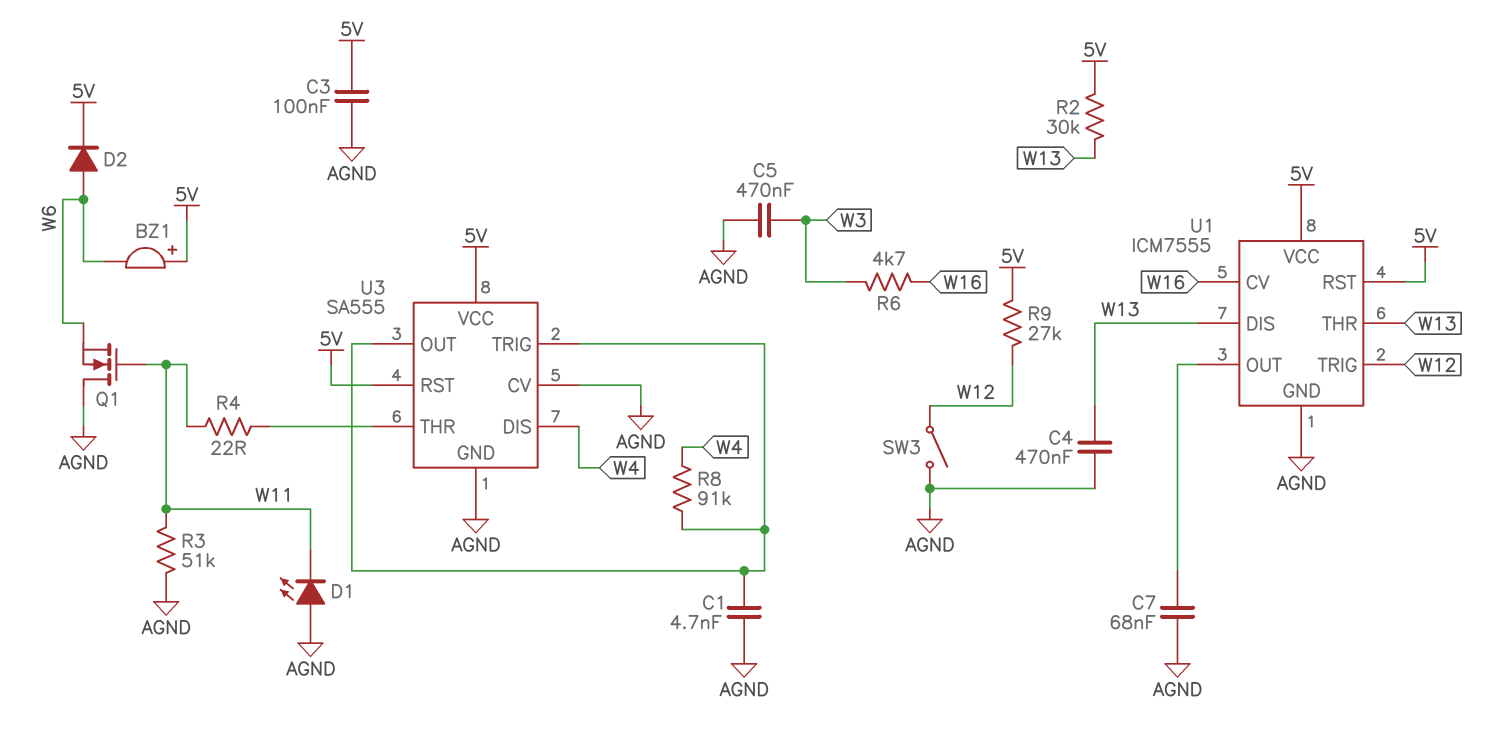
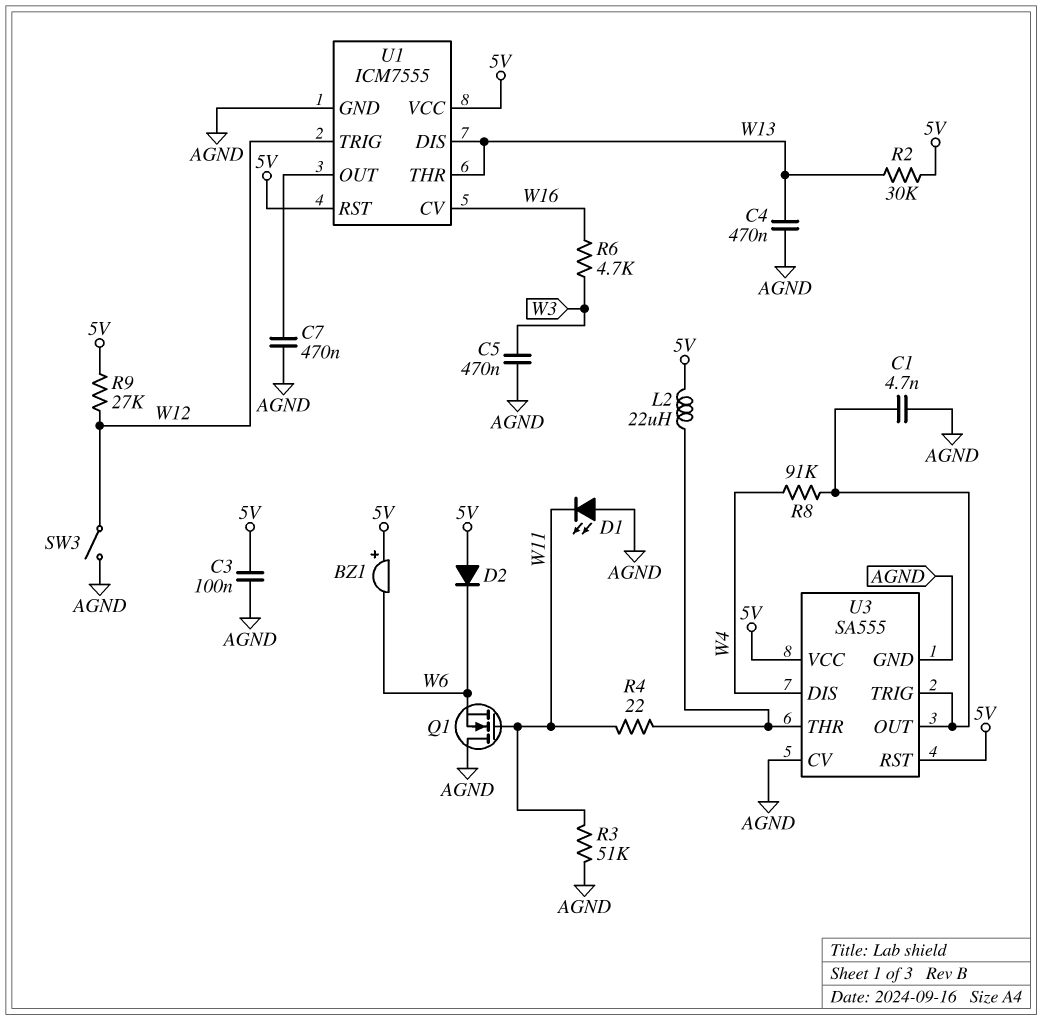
C7: 68nF (AGND, U1/OUT) -> 470nF (AGND, U1/OUT)
D2: diode (A W6, K 5V) -> diode (A 5V, K W6)
L2: none -> 22uH (5V, U3/THR)

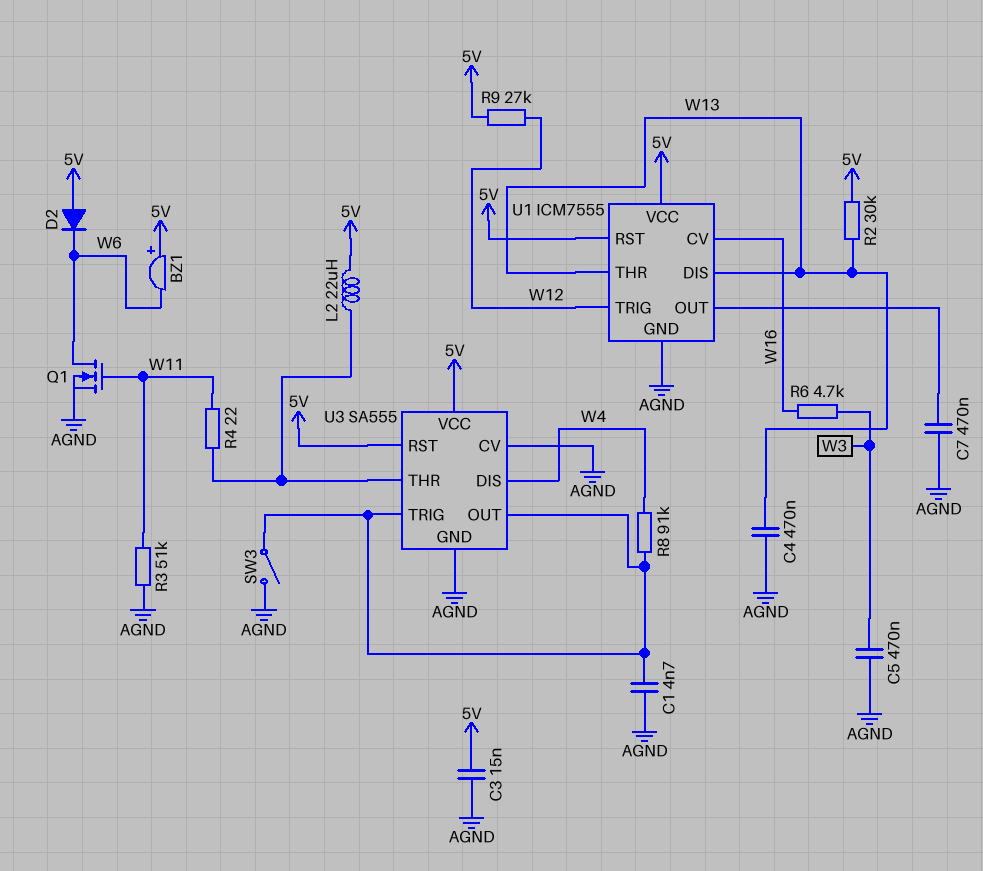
C3: 100nF (5V, AGND) -> 15nF (5V, AGND)
D1: LED (A AGND, K W11) -> none
Q1: NMOS (G W11, D AGND, S W6) -> NMOS (G W11, D W6, S AGND)
SW3: switch (AGND, W12) -> switch (AGND, U3/OUT)

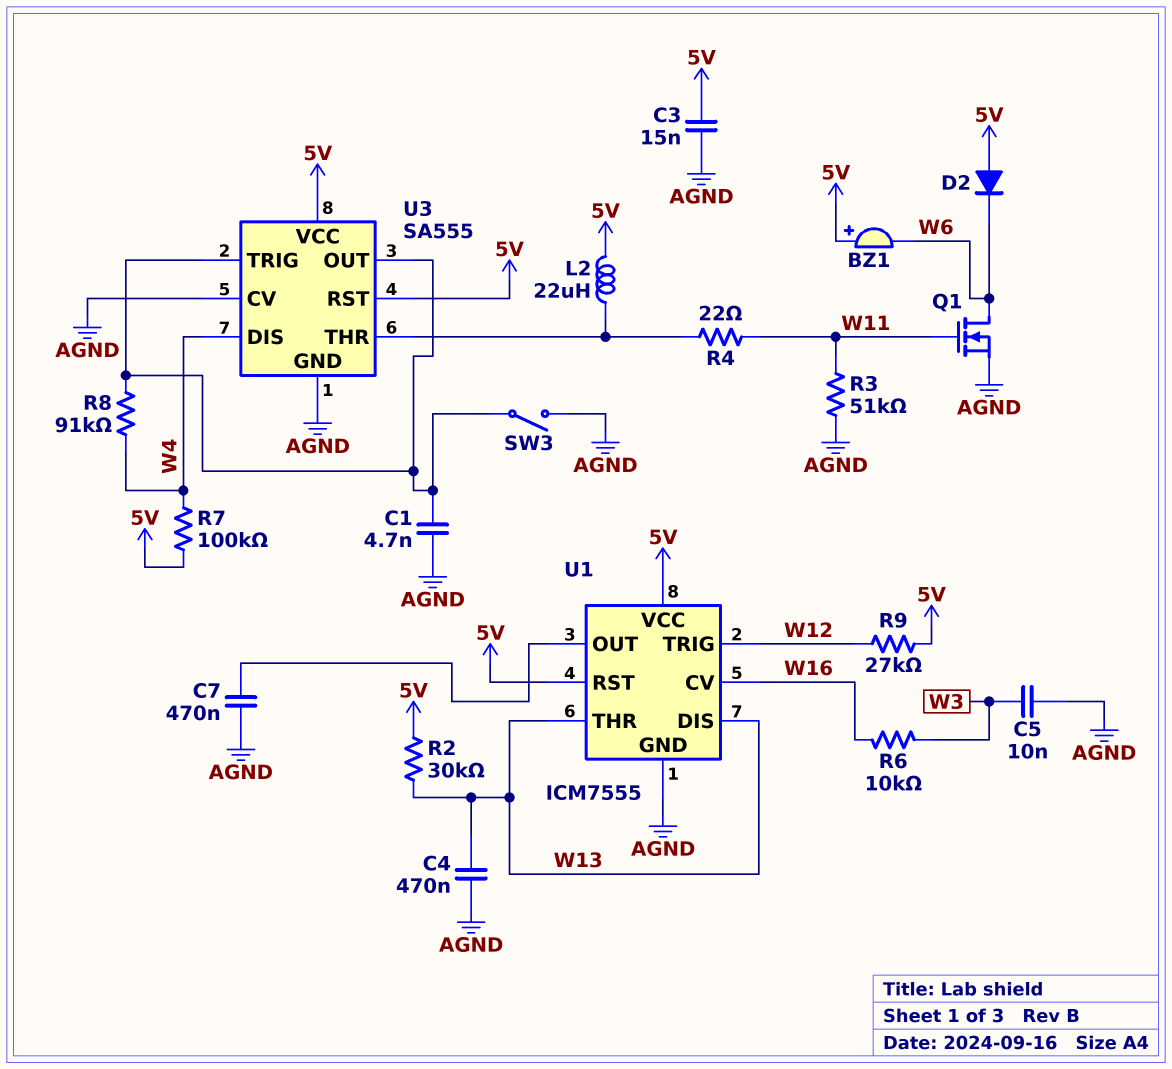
C5: 470nF (AGND, W3) -> 10nF (AGND, W3)
R6: 4.7k (W3, W16) -> 10k (W3, W16)
R7: none -> 100k (5V, W4)

